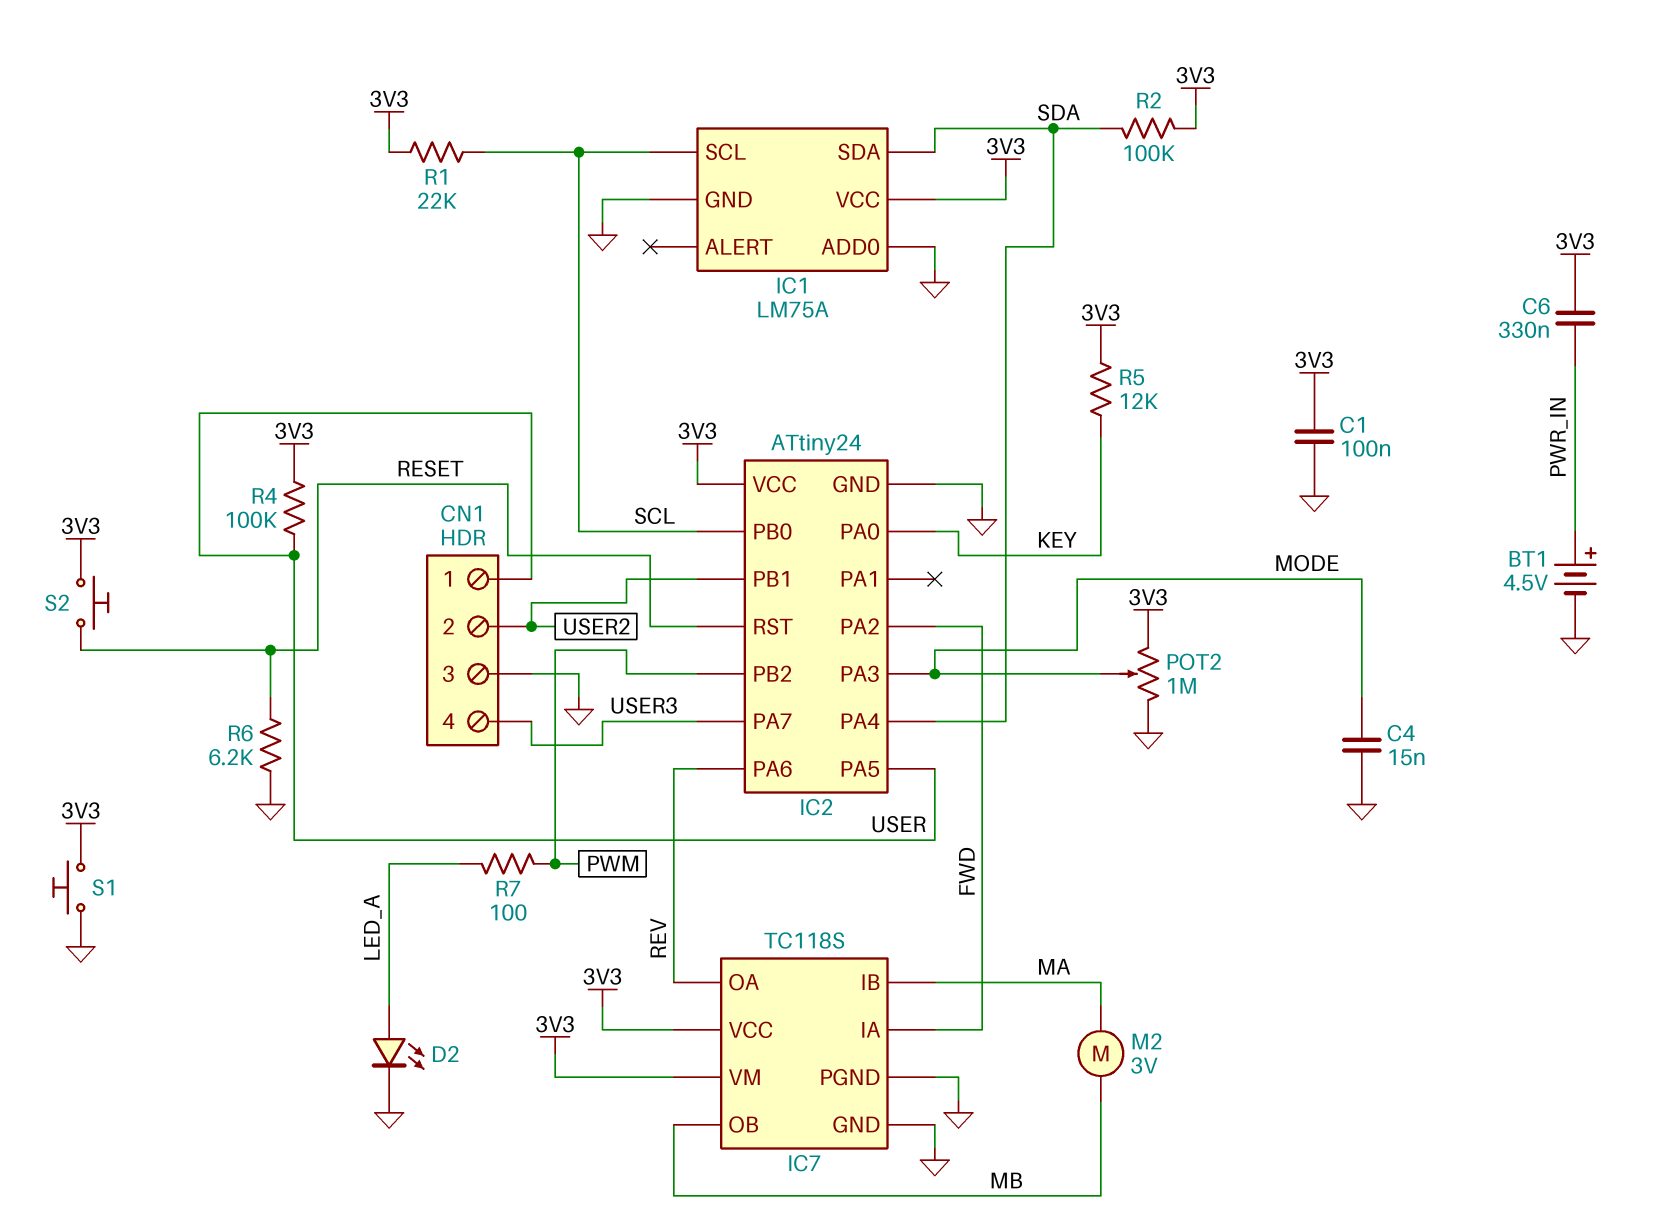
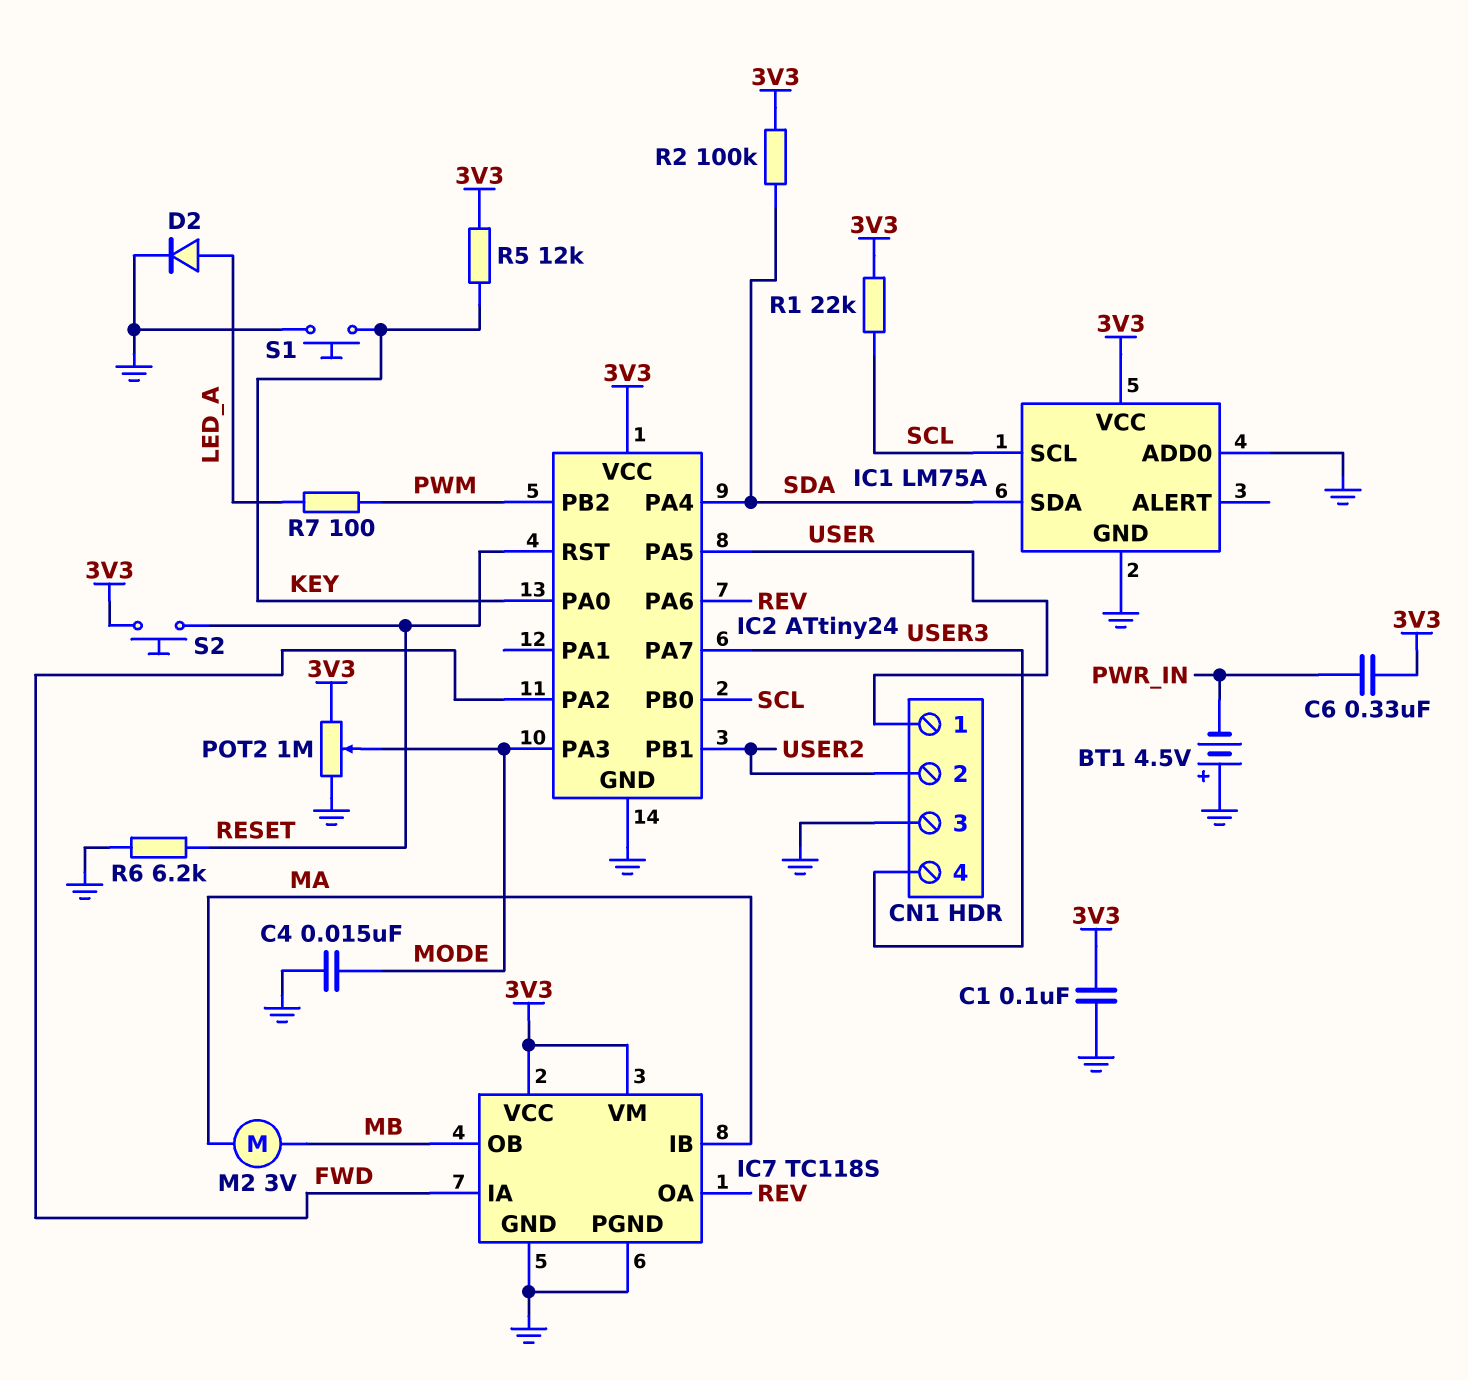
BT1: 4.5V (plus PWR_IN, minus GND) -> 4.5V (plus GND, minus PWR_IN)
D2: LED (A LED_A, K GND) -> diode (A LED_A, K GND)
R4: 100k (3V3, USER) -> none
S1: button (3V3, GND) -> button (GND, KEY)

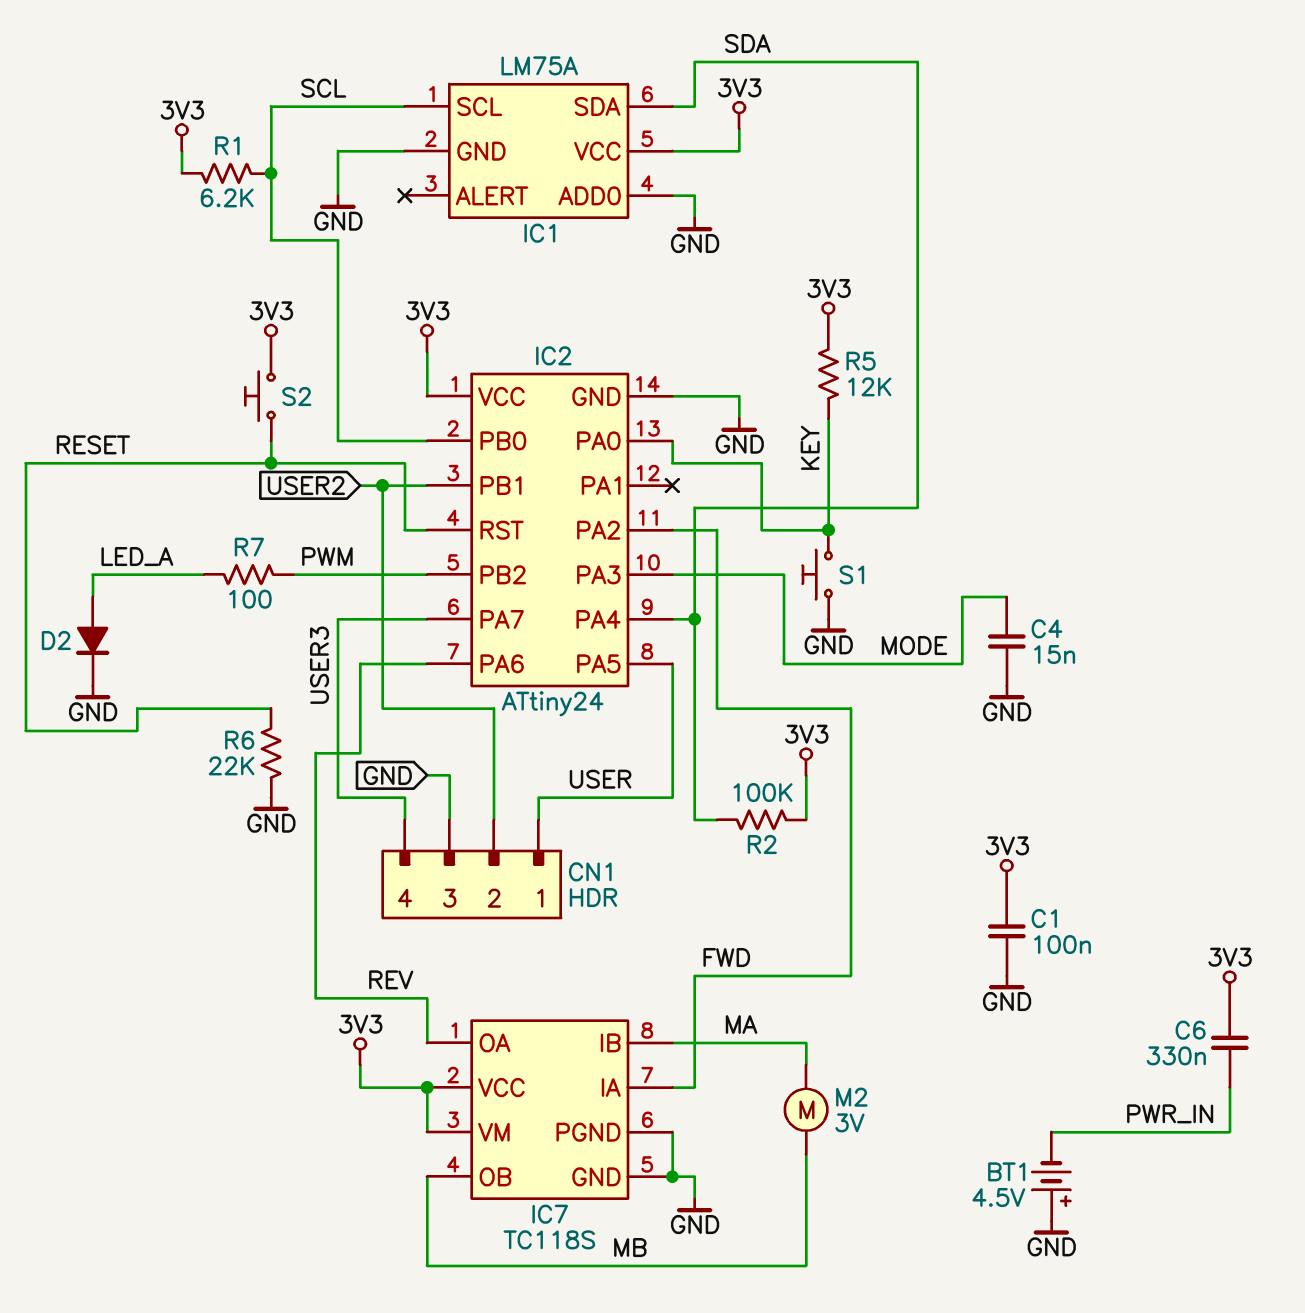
POT2: 1M (3V3, GND, wiper MODE) -> none
R1: 22k (3V3, SCL) -> 6.2k (3V3, SCL)
R6: 6.2k (GND, RESET) -> 22k (GND, RESET)

